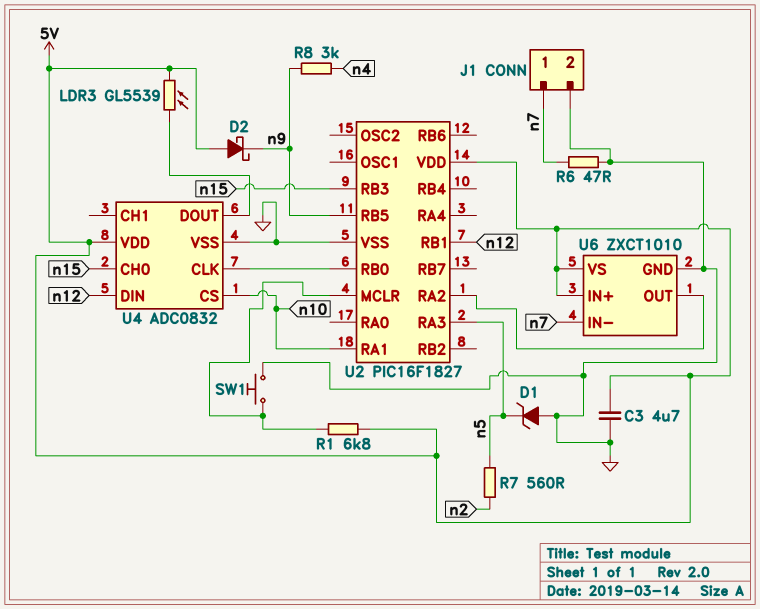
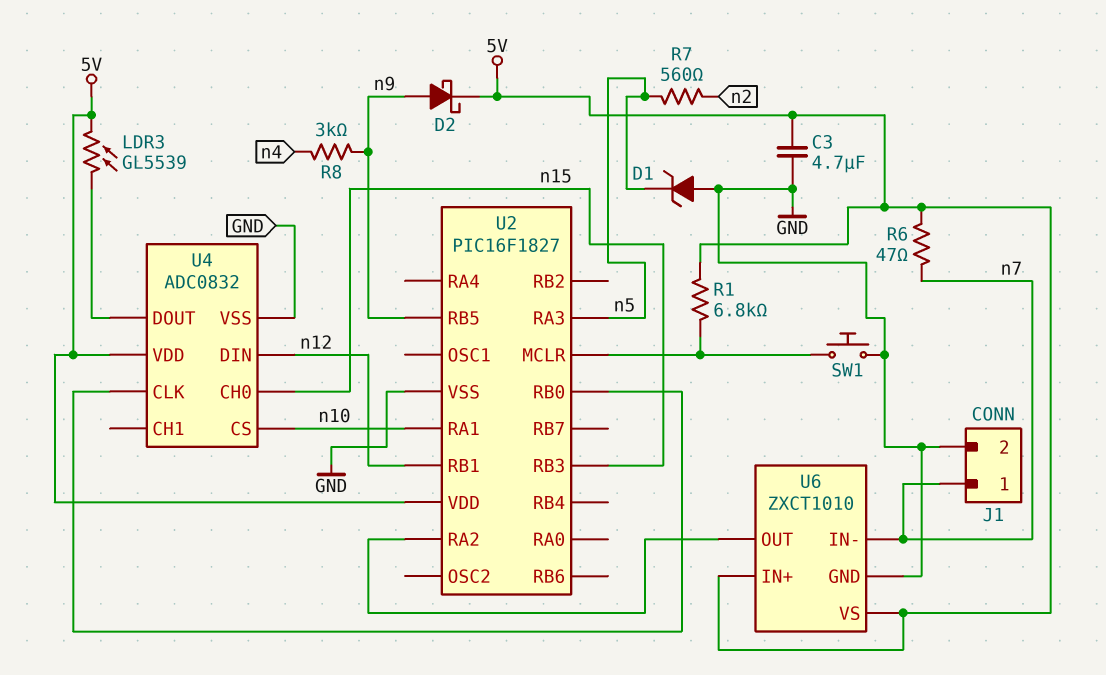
D2: schottky (A 5V, K n9) -> schottky (A n9, K 5V)
R6: 47 (GND, n7) -> 47 (5V, n7)

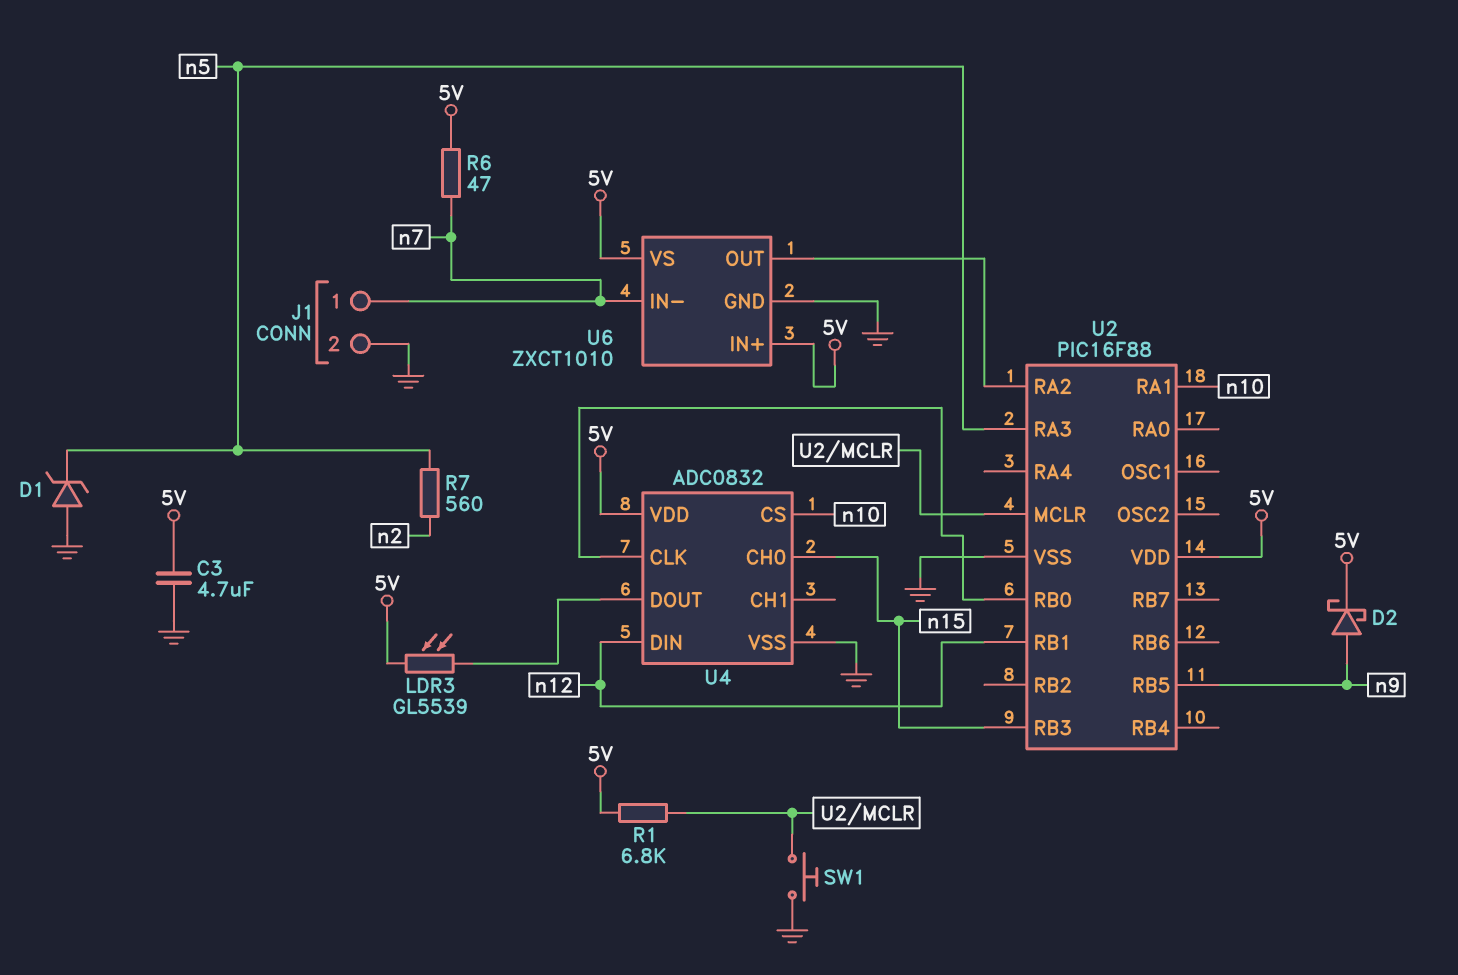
R8: 3k (n4, n9) -> none
U2: PIC16F1827 -> PIC16F88

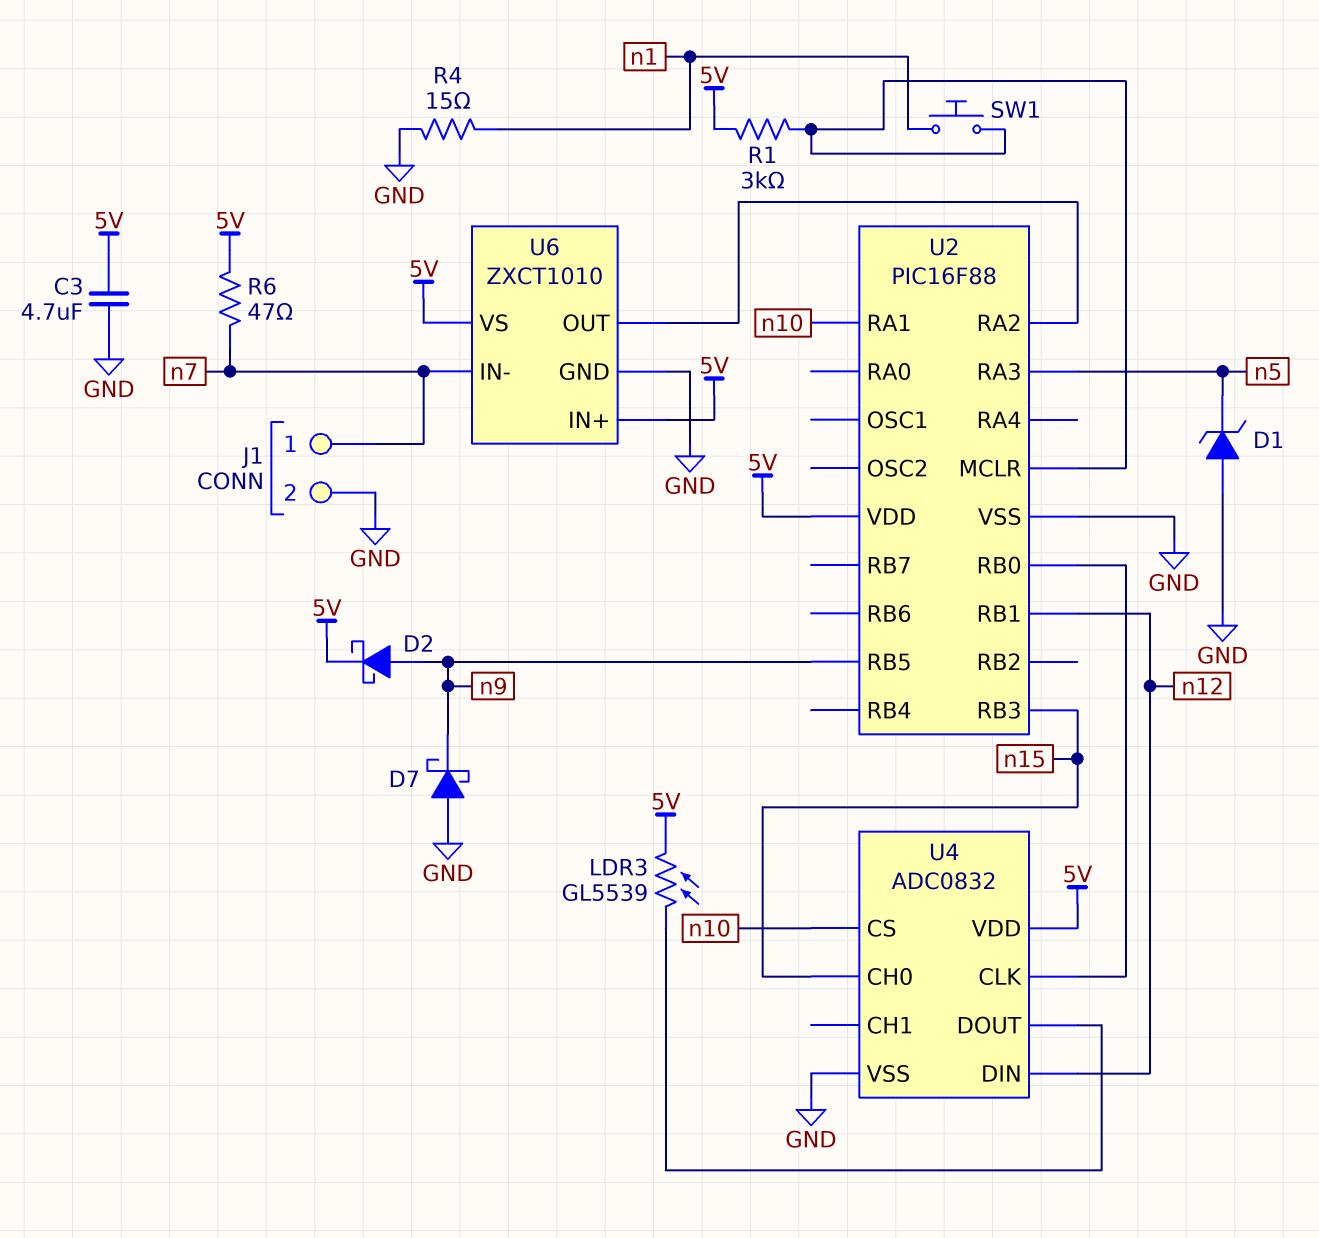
D7: none -> schottky (A GND, K n9)
R1: 6.8k (5V, U2/MCLR) -> 3k (5V, U2/MCLR)
R4: none -> 15 (GND, n1)
R7: 560 (n2, n5) -> none
SW1: button (GND, U2/MCLR) -> button (U2/MCLR, n1)

